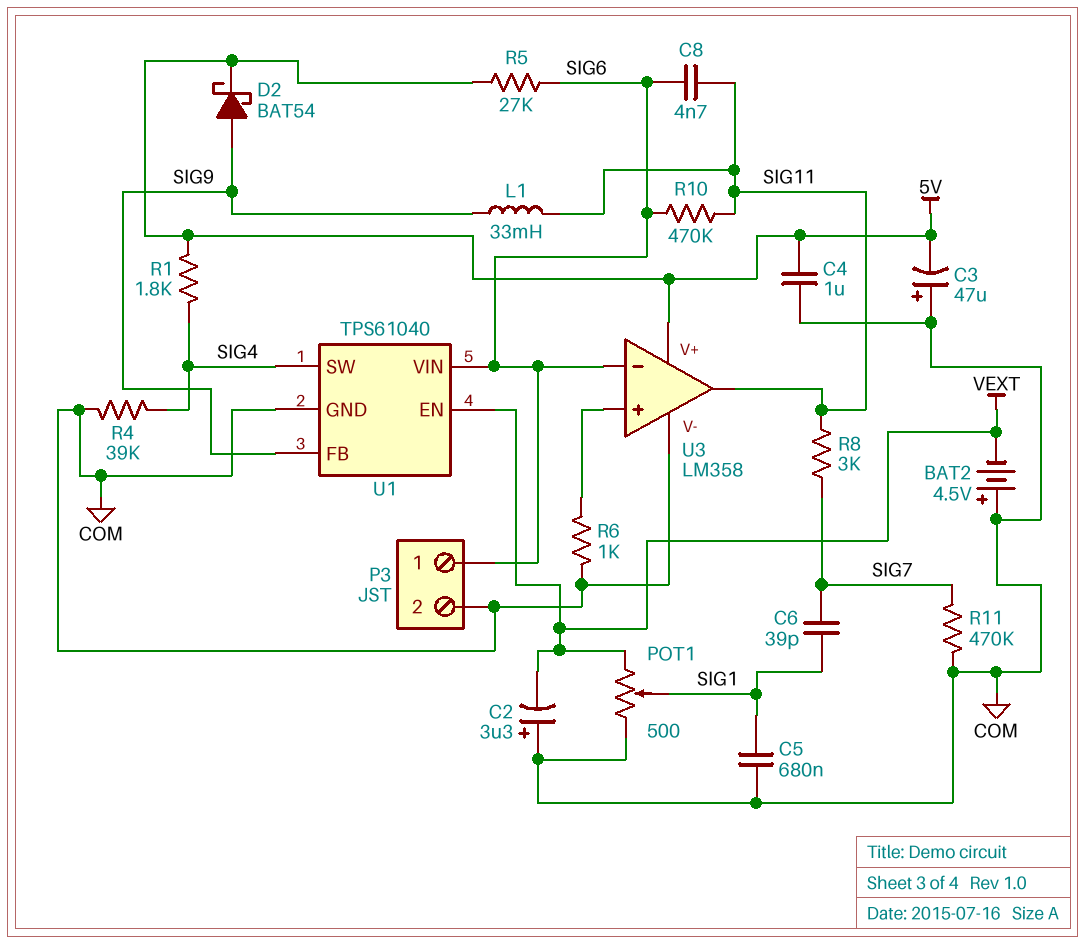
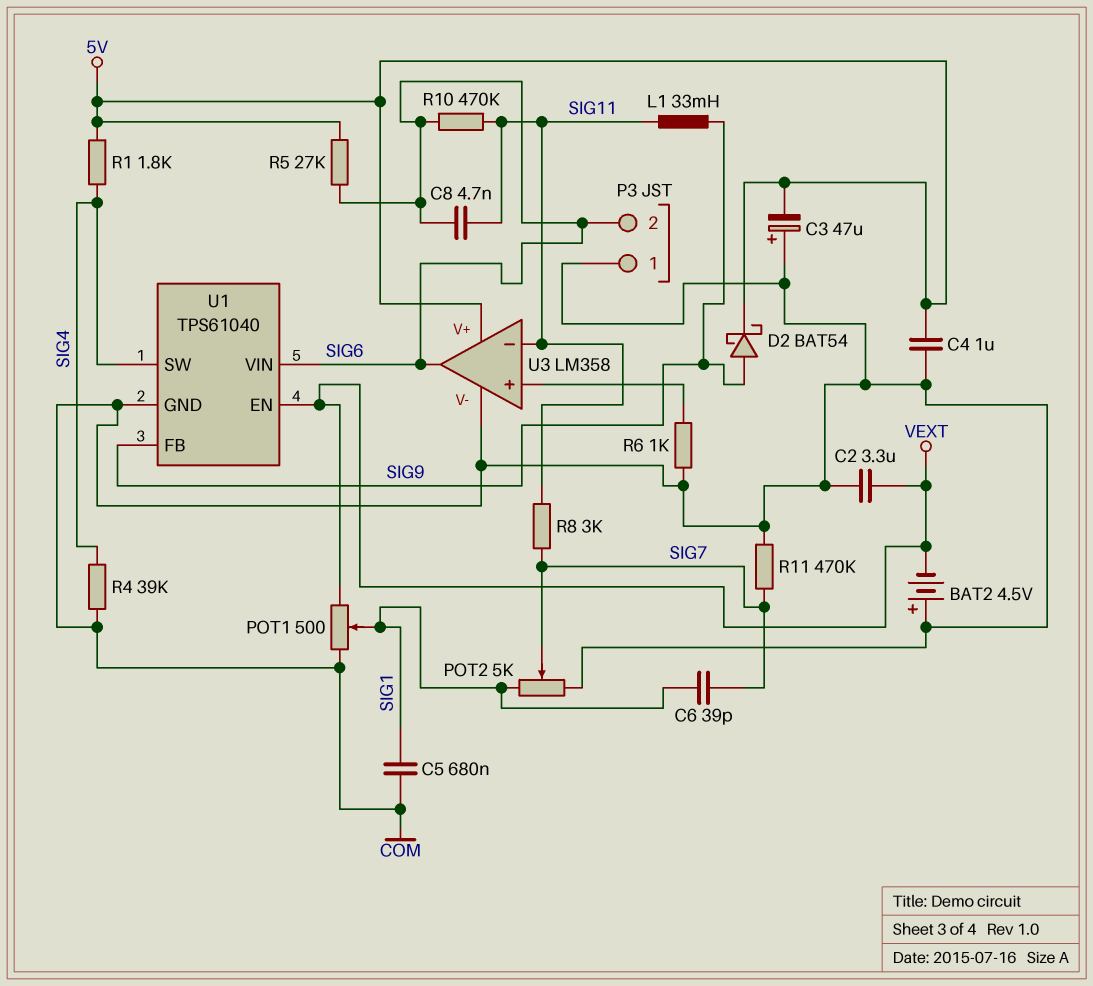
C2: 3.3uF (plus COM, minus VEXT) -> 3.3uF (COM, VEXT)
P3 pin 1: SIG6 -> COM
P3 pin 2: COM -> SIG6
POT2: none -> 5k (COM, SIG1, wiper SIG7)
U3 pin in-: SIG6 -> SIG11
U3 pin out: SIG11 -> SIG6

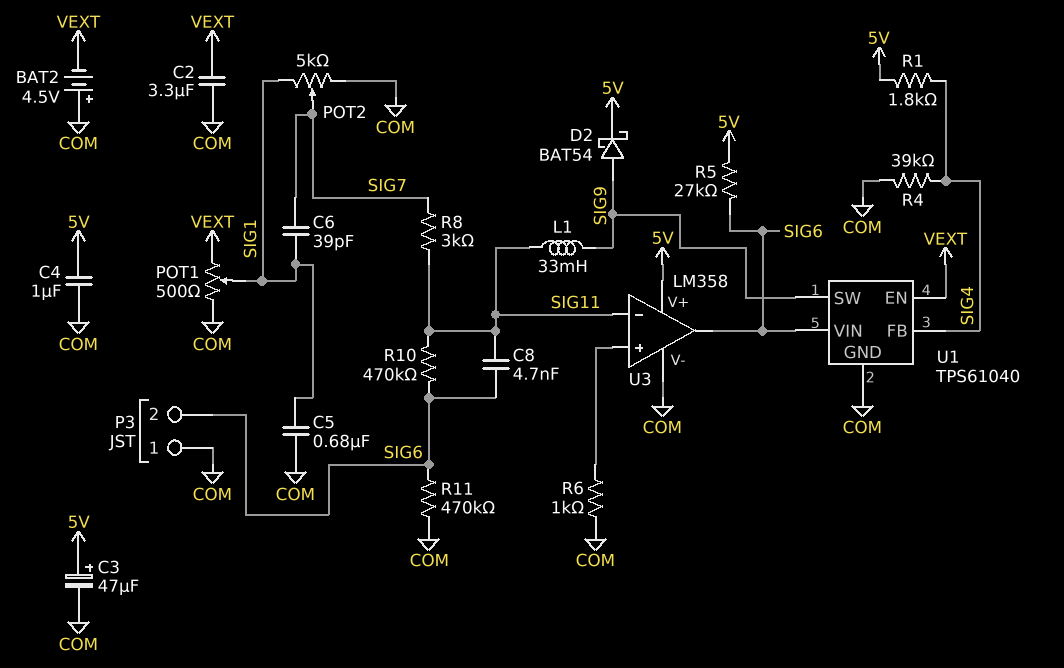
C3: 47uF (plus COM, minus 5V) -> 47uF (plus 5V, minus COM)
R11: 470k (COM, SIG7) -> 470k (COM, SIG6)
U1 pin FB: SIG9 -> SIG4
U1 pin SW: SIG4 -> SIG9

